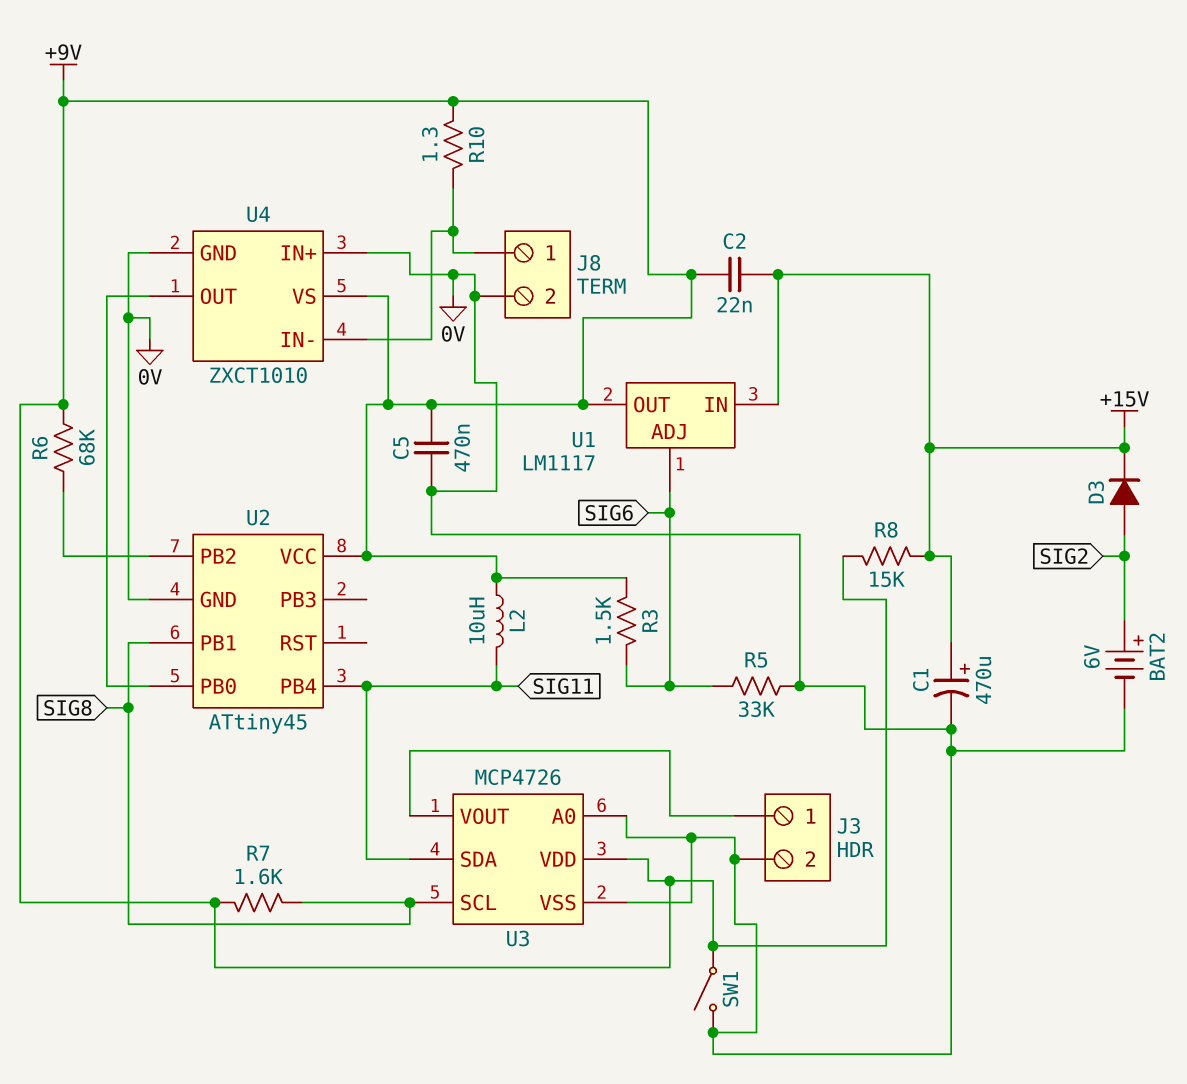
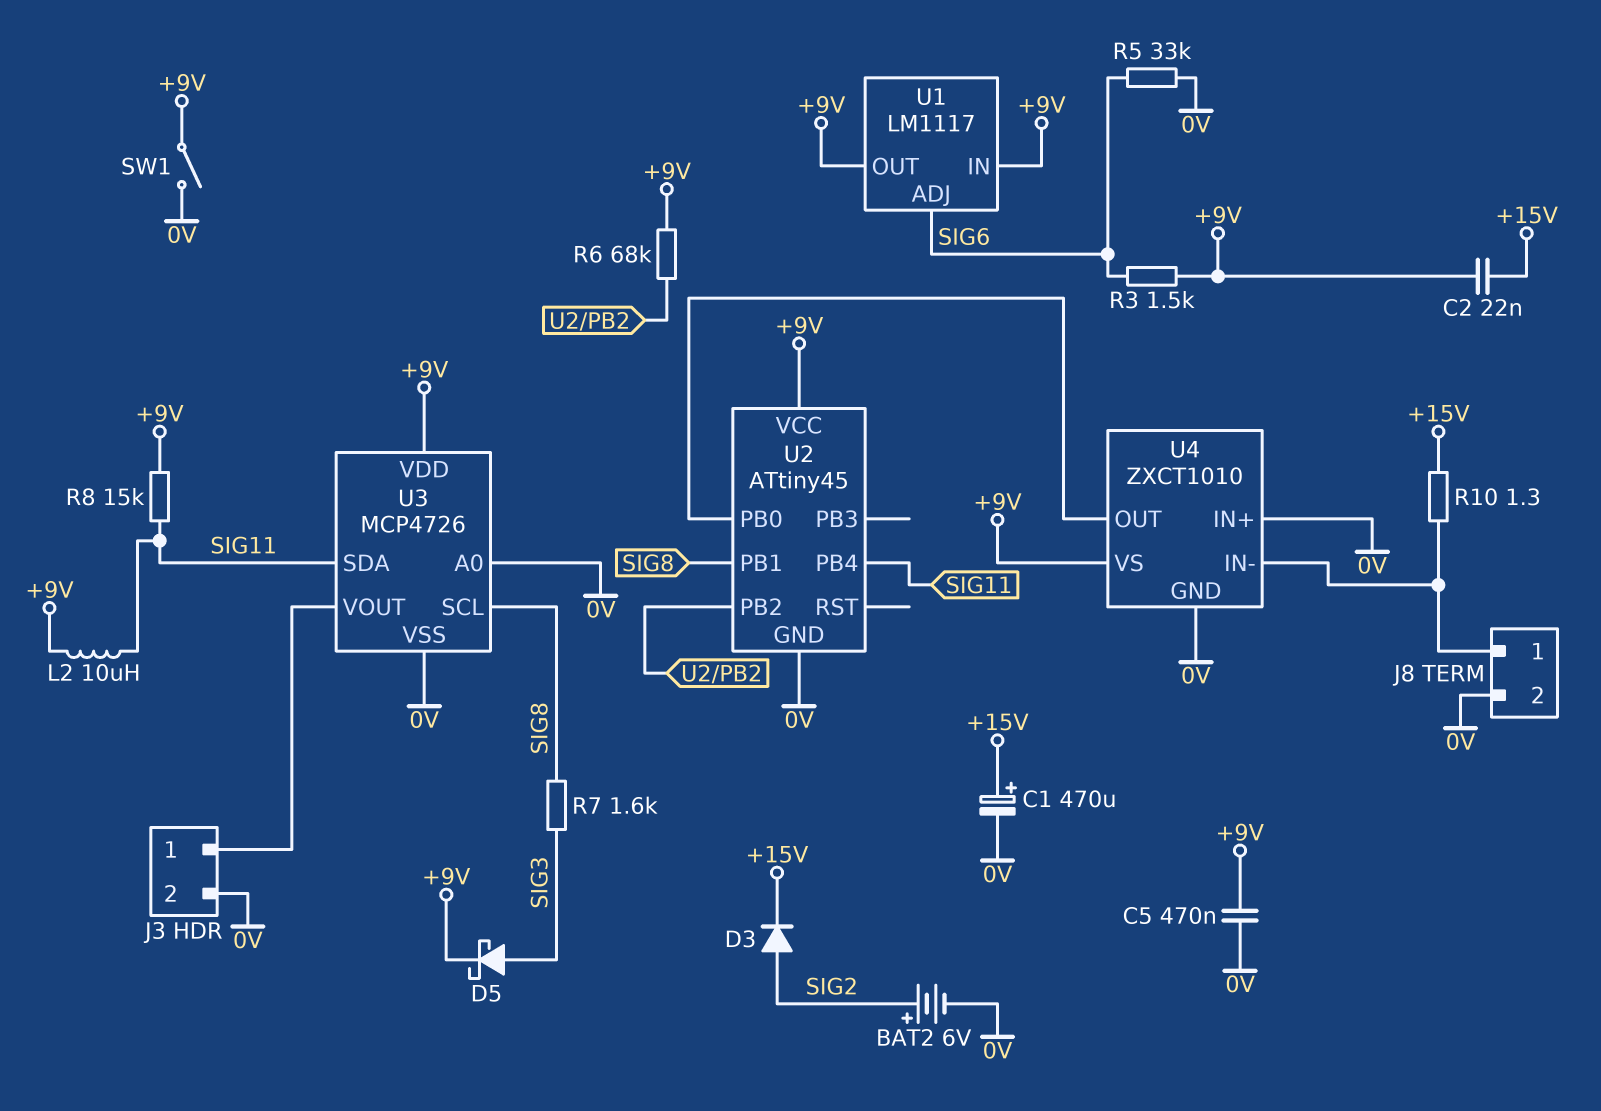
D5: none -> schottky (A SIG3, K +9V)
R7: 1.6k (+9V, SIG8) -> 1.6k (SIG3, SIG8)
R8: 15k (+9V, +15V) -> 15k (+9V, SIG11)
R10: 1.3 (+9V, J8/1) -> 1.3 (+15V, J8/1)
U1 pin IN: +15V -> +9V

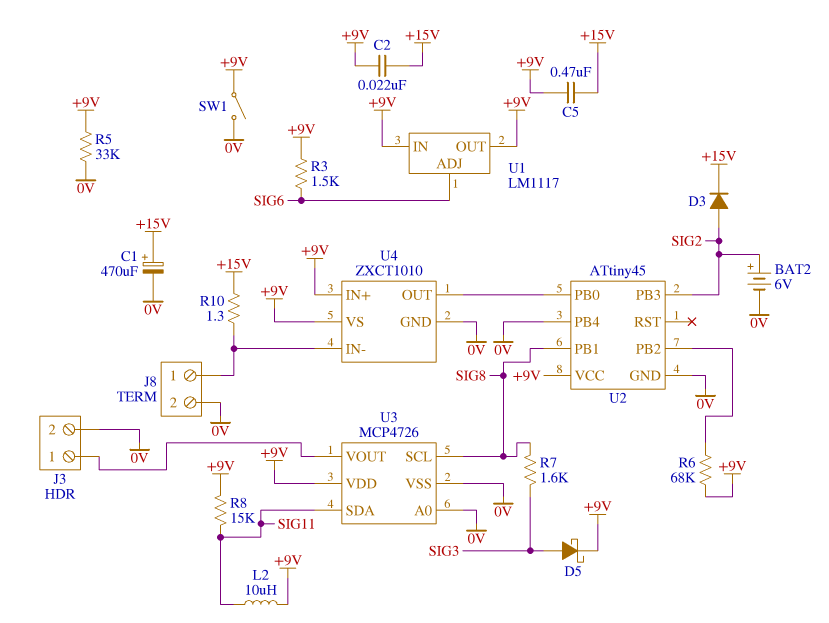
C5: 470nF (+9V, 0V) -> 470nF (+9V, +15V)
R5: 33k (0V, SIG6) -> 33k (+9V, 0V)
U2 pin PB3: none -> SIG2
U2 pin PB4: SIG11 -> 0V
U4 pin IN+: 0V -> +9V

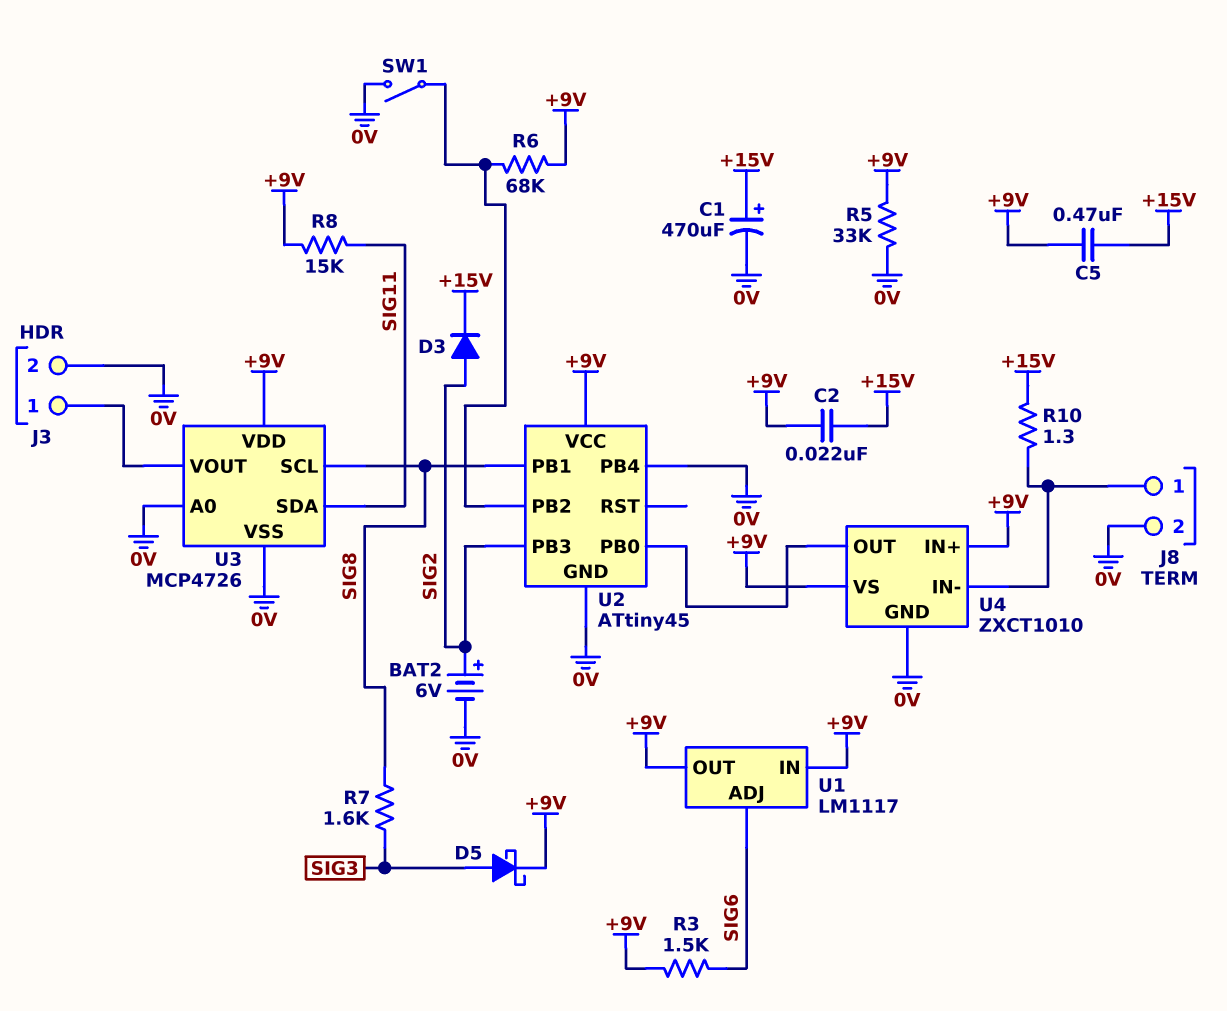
L2: 10uH (+9V, SIG11) -> none
SW1: switch (+9V, 0V) -> switch (0V, U2/PB2)

